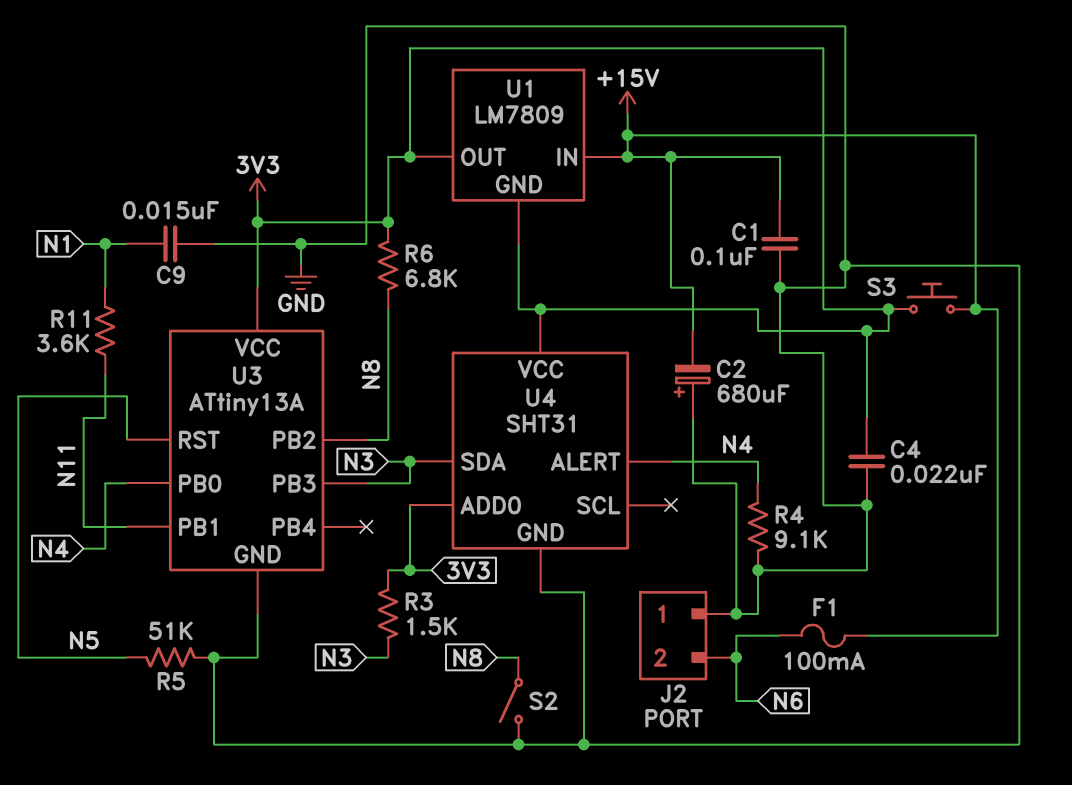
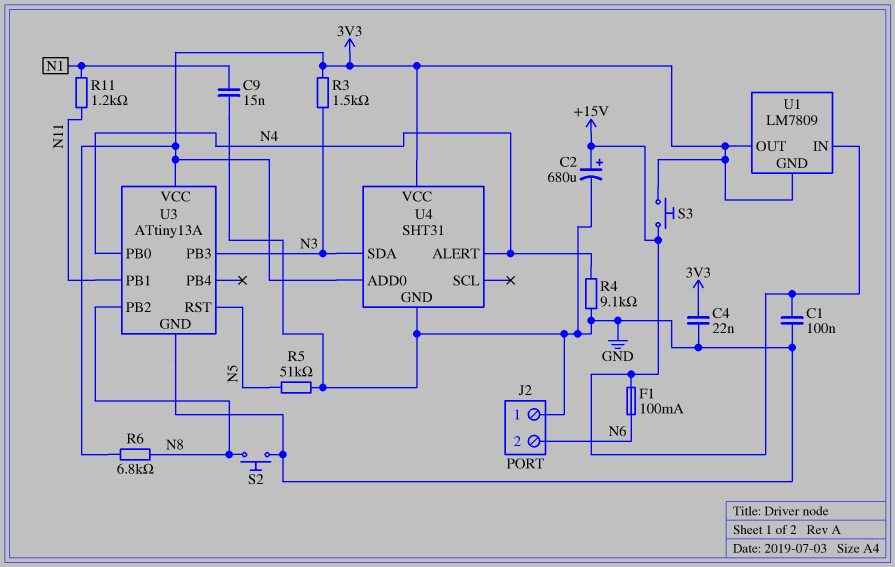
C2: 680uF (plus GND, minus +15V) -> 680uF (plus +15V, minus GND)
R11: 3.6k (N1, N11) -> 1.2k (N1, N11)
S2: switch (GND, N8) -> button (GND, N8)

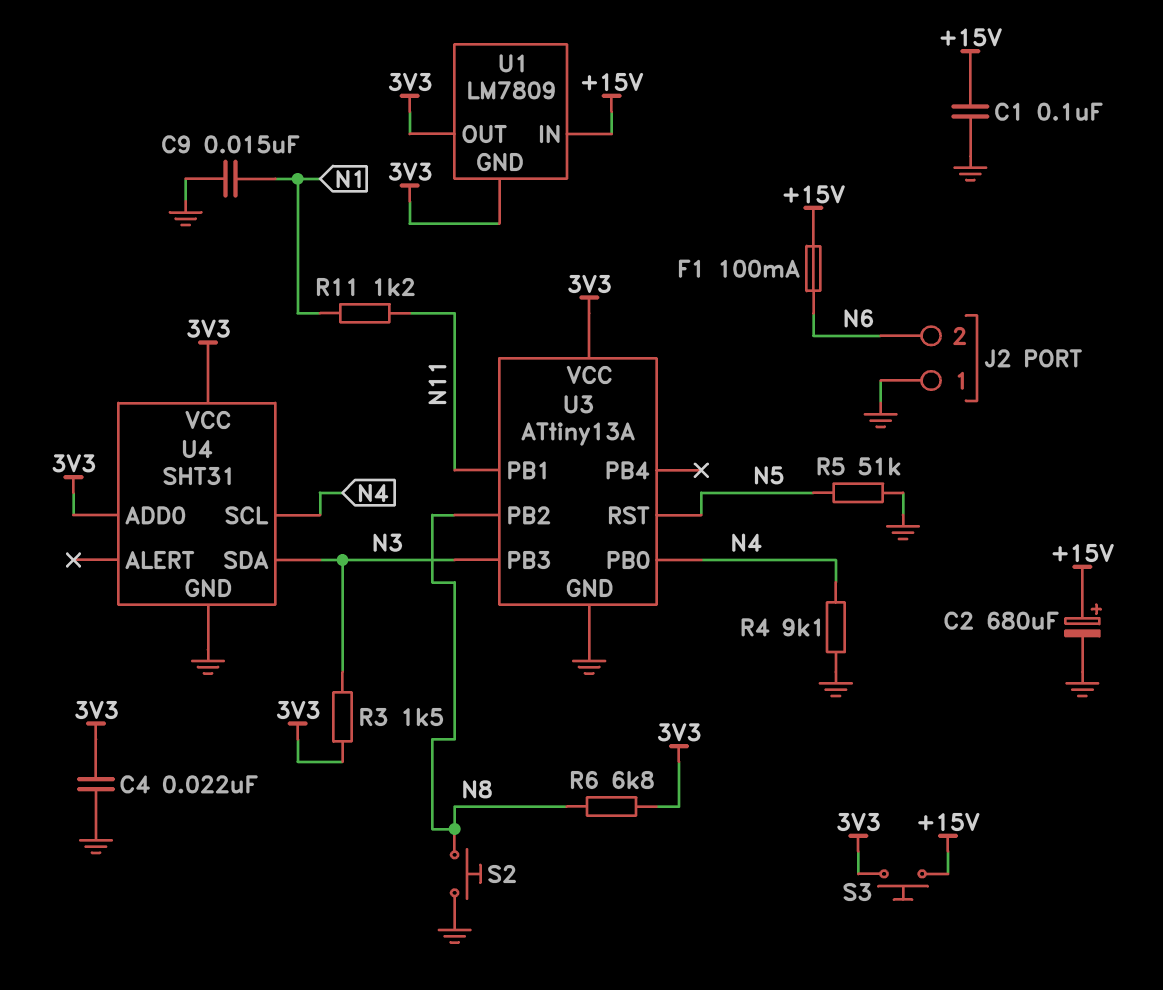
U4 pin ALERT: N4 -> none
U4 pin SCL: none -> N4

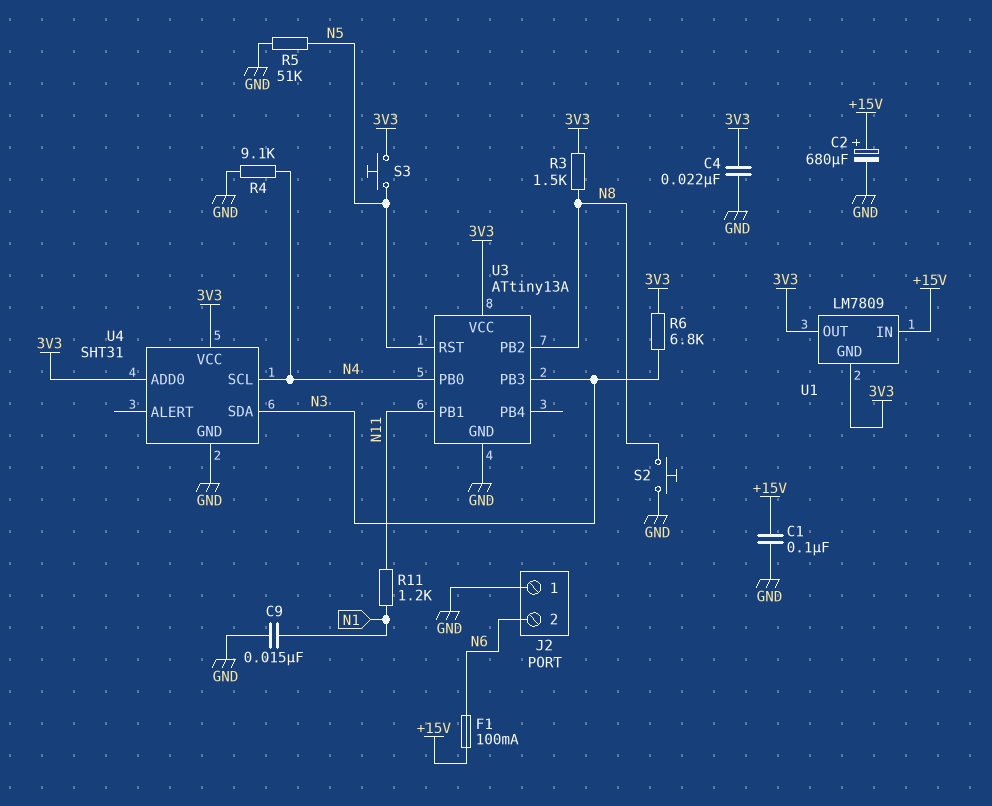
R3: 1.5k (3V3, N3) -> 1.5k (3V3, N8)
R6: 6.8k (3V3, N8) -> 6.8k (3V3, N3)
S3: button (+15V, 3V3) -> button (3V3, N5)

